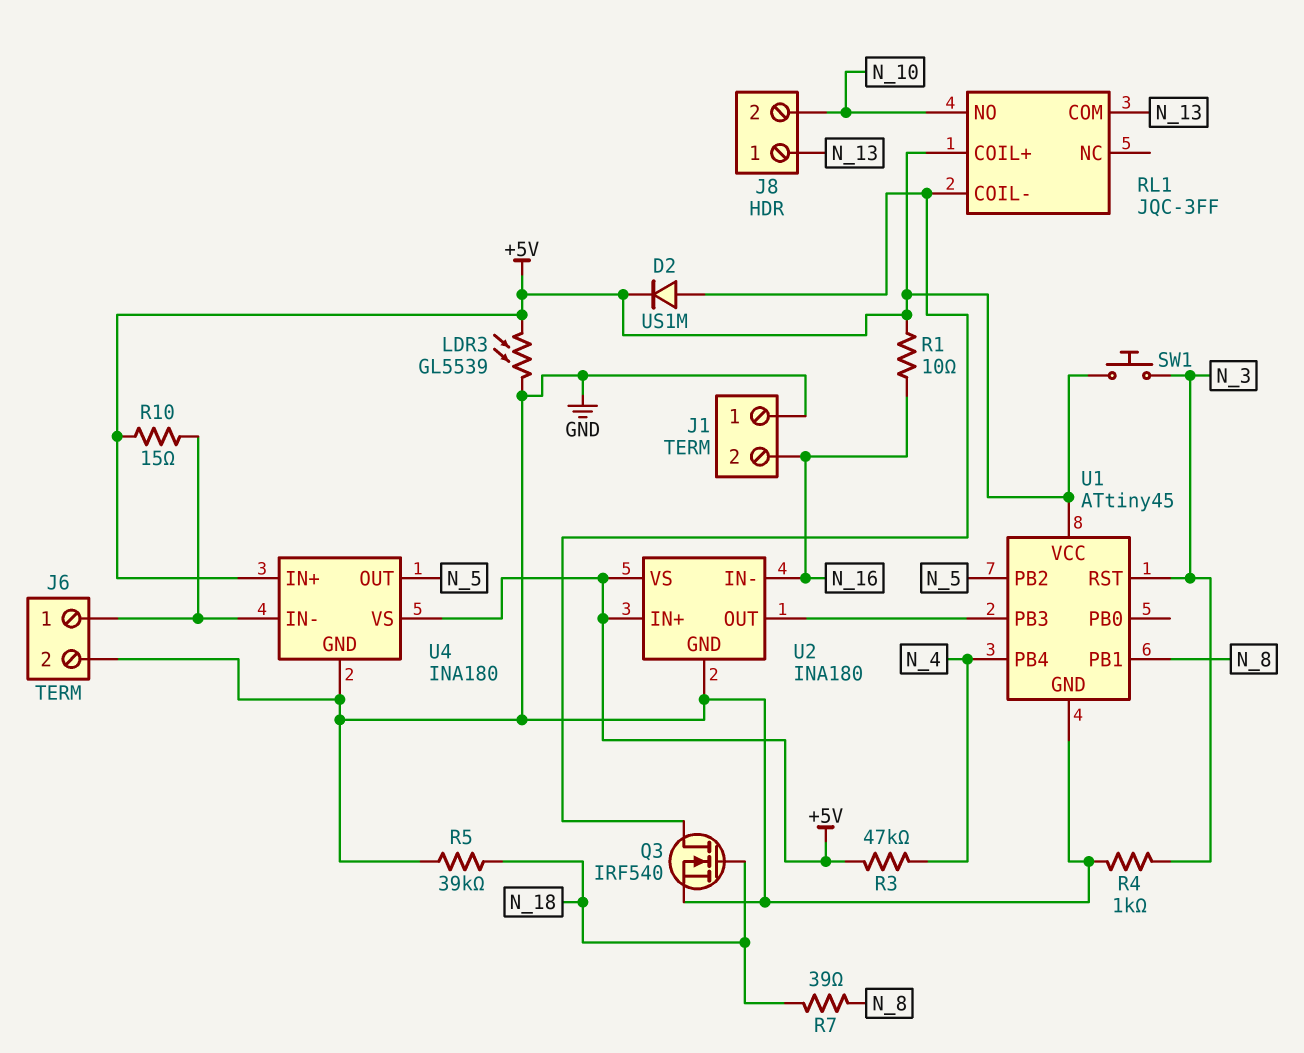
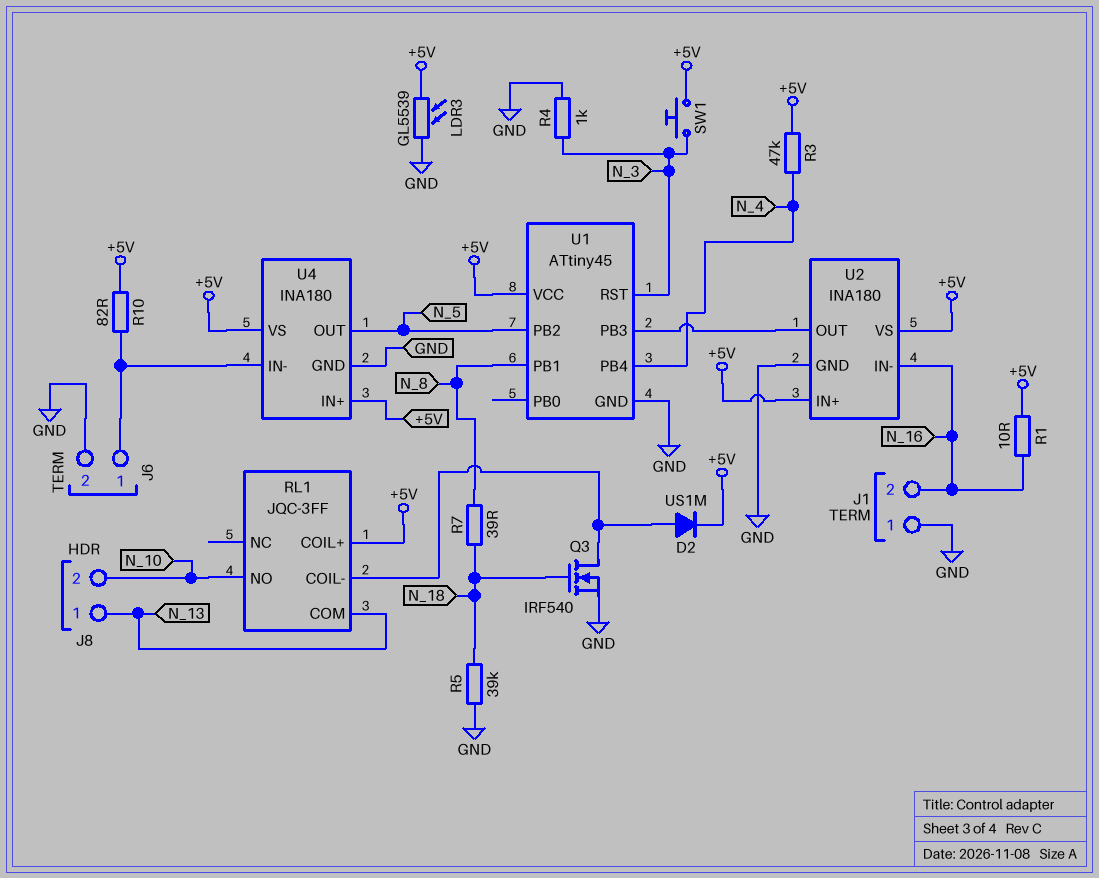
R10: 15 (+5V, J6/1) -> 82 (+5V, J6/1)

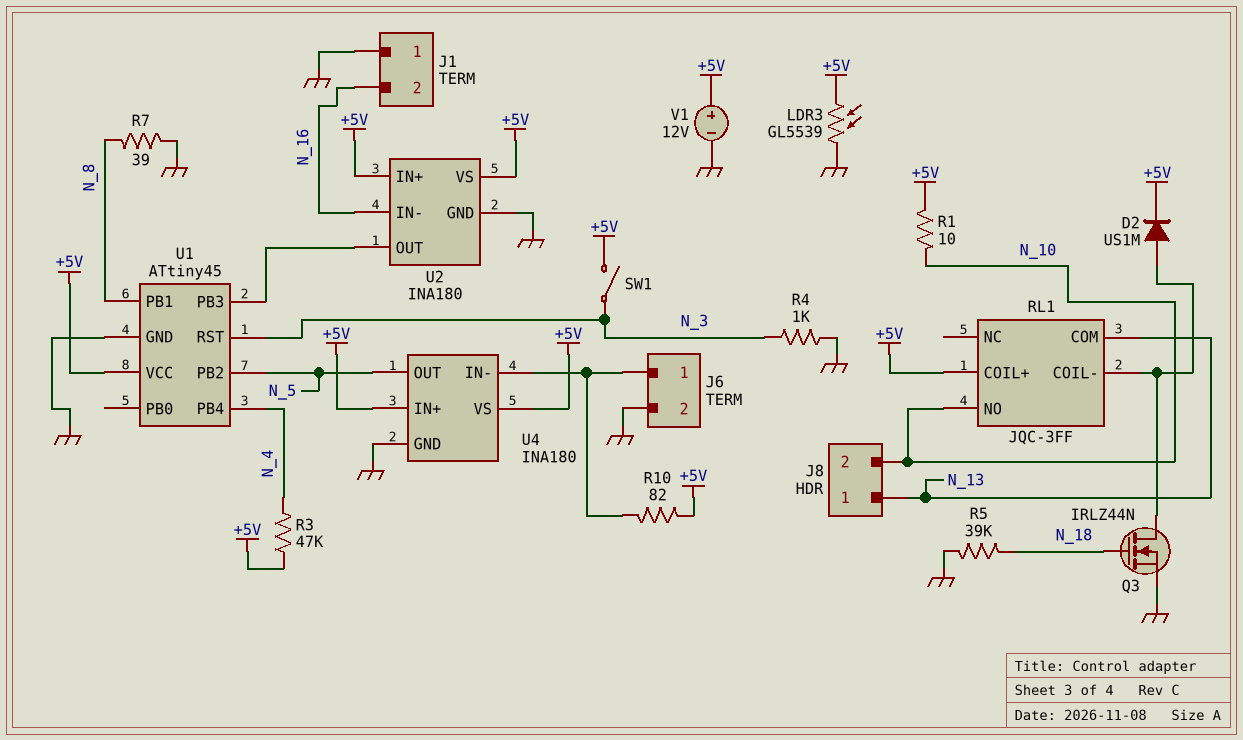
Q3: NMOS IRF540 (G N_18, D RL1/COIL-, S GND) -> NMOS IRLZ44N (G N_18, D RL1/COIL-, S GND)
R1: 10 (+5V, N_16) -> 10 (+5V, N_10)
R7: 39 (N_8, N_18) -> 39 (GND, N_8)
SW1: button (+5V, N_3) -> switch (+5V, N_3)
V1: none -> 12V (plus +5V, minus GND)

